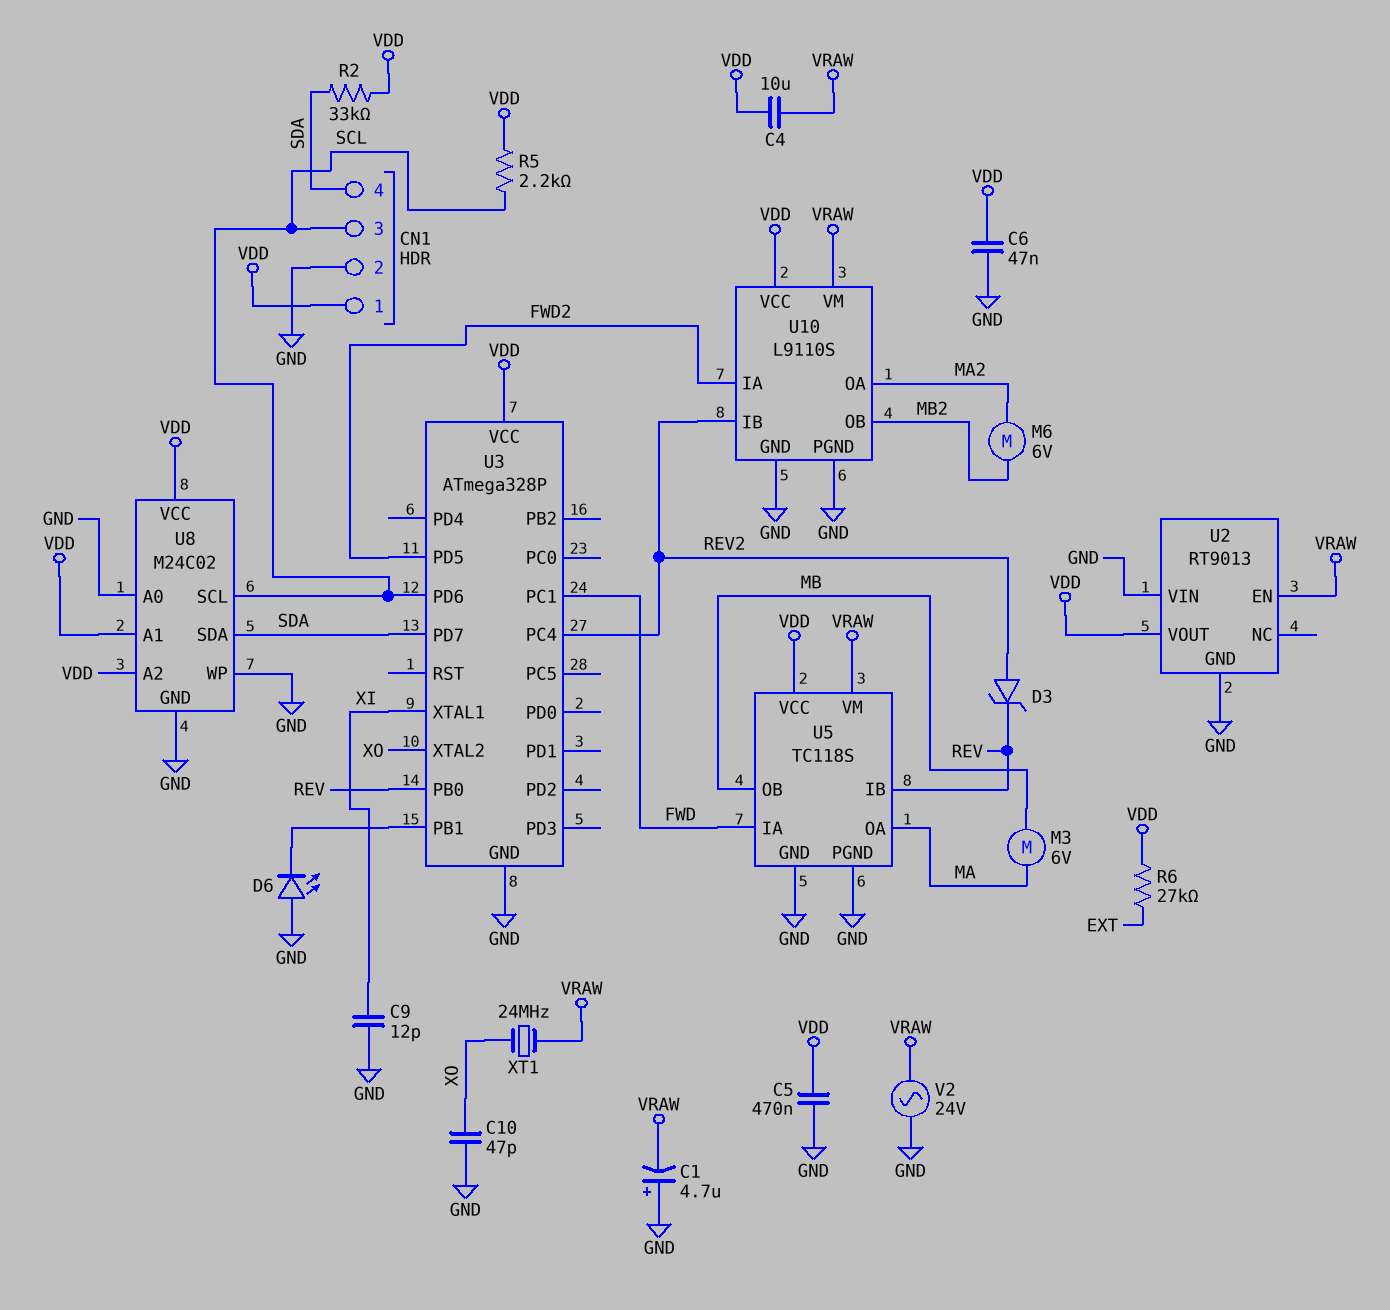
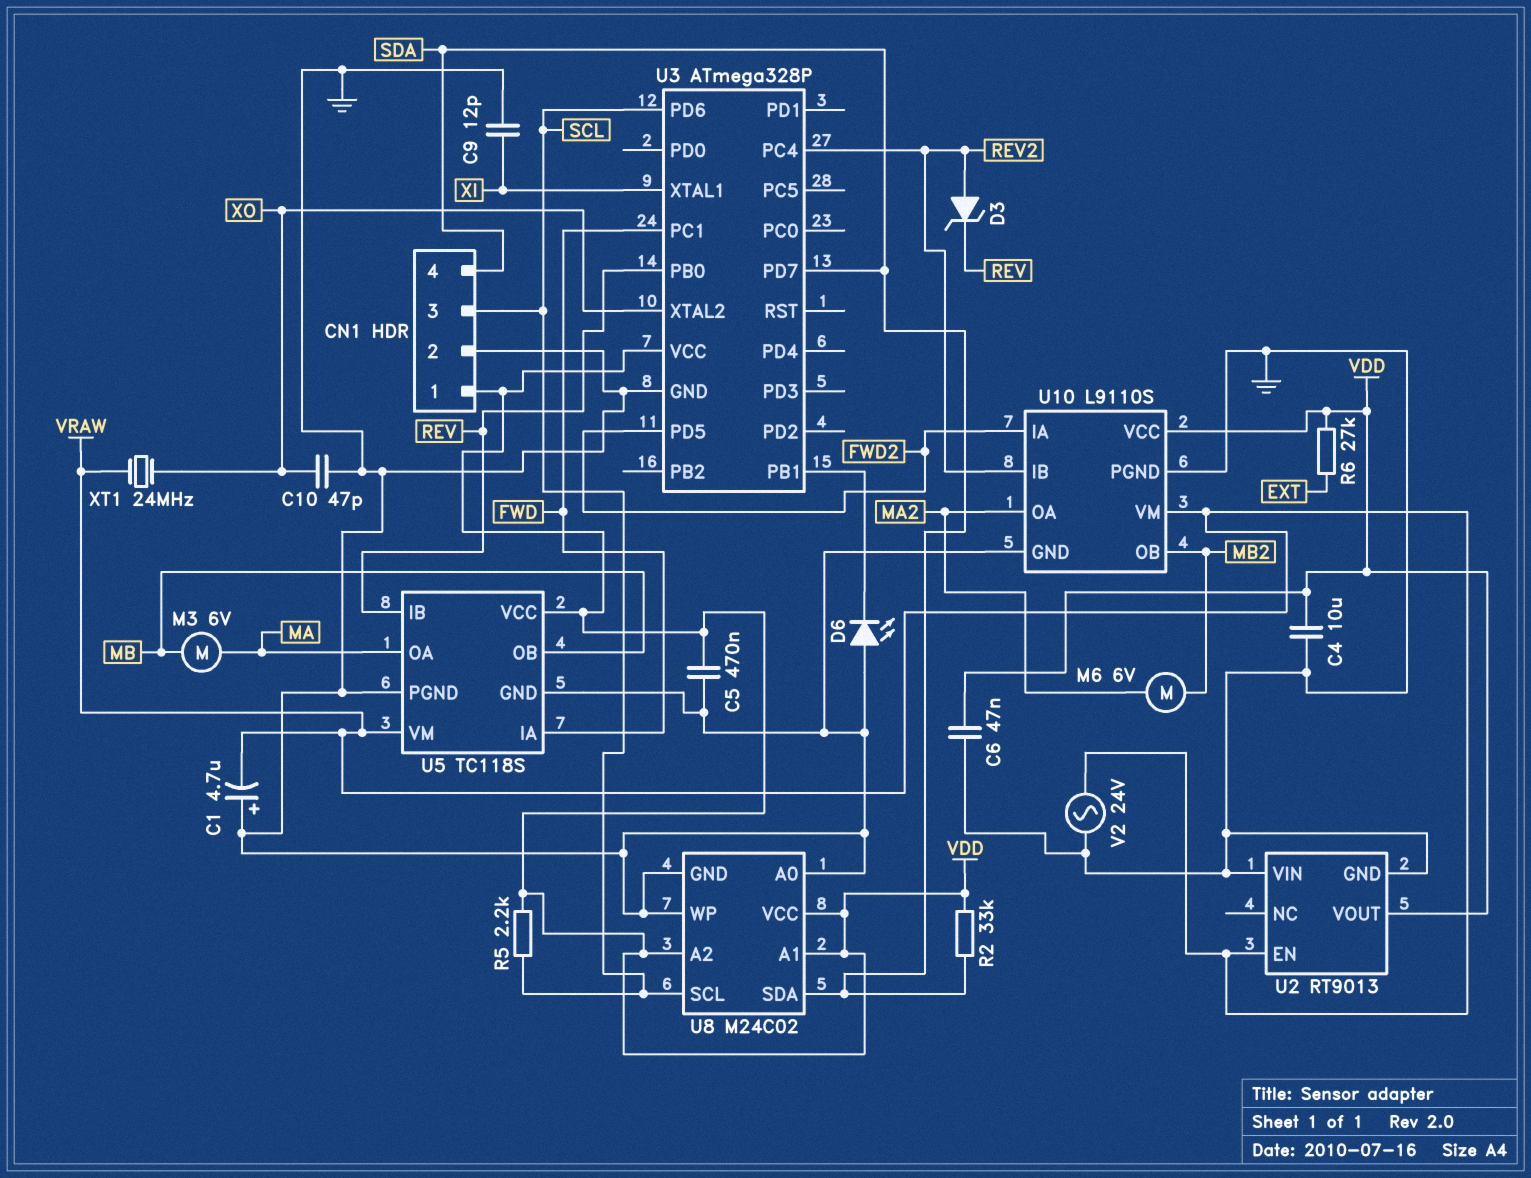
C4: 10uF (VDD, VRAW) -> 10uF (GND, VDD)

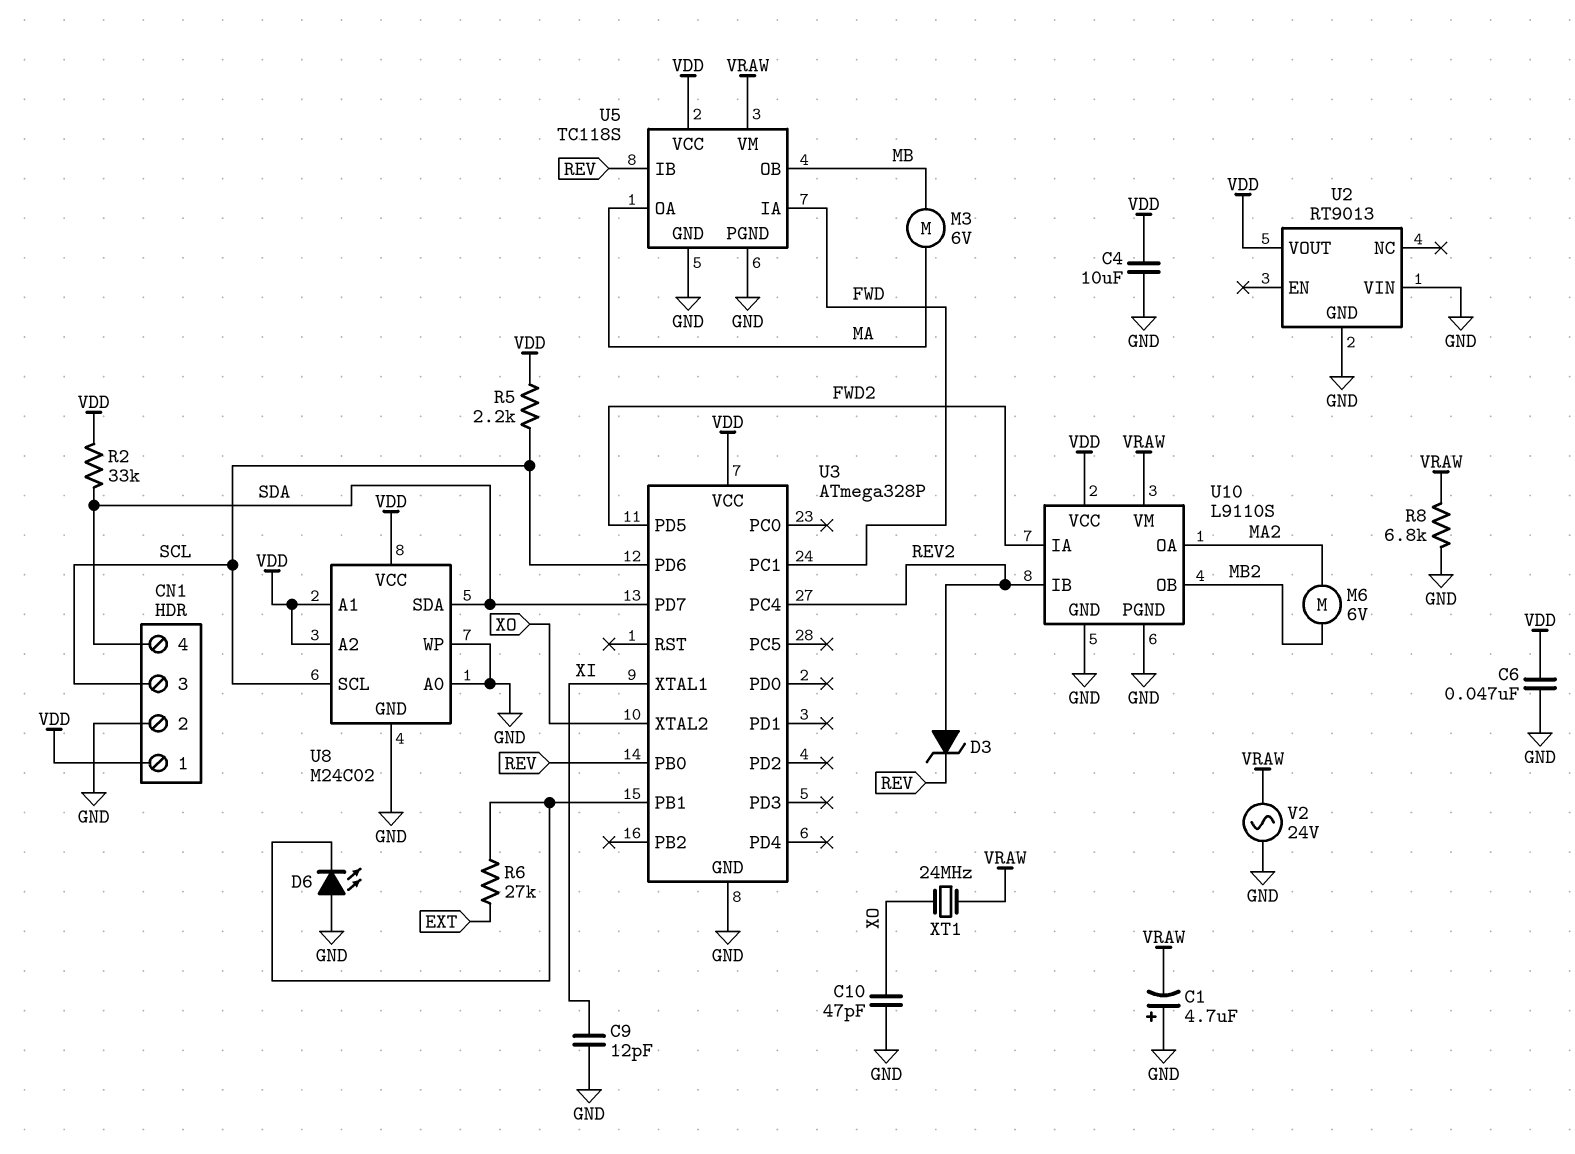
C5: 470nF (GND, VDD) -> none
R6: 27k (EXT, VDD) -> 27k (EXT, U3/PB1)
R8: none -> 6.8k (GND, VRAW)
U2 pin EN: VRAW -> none

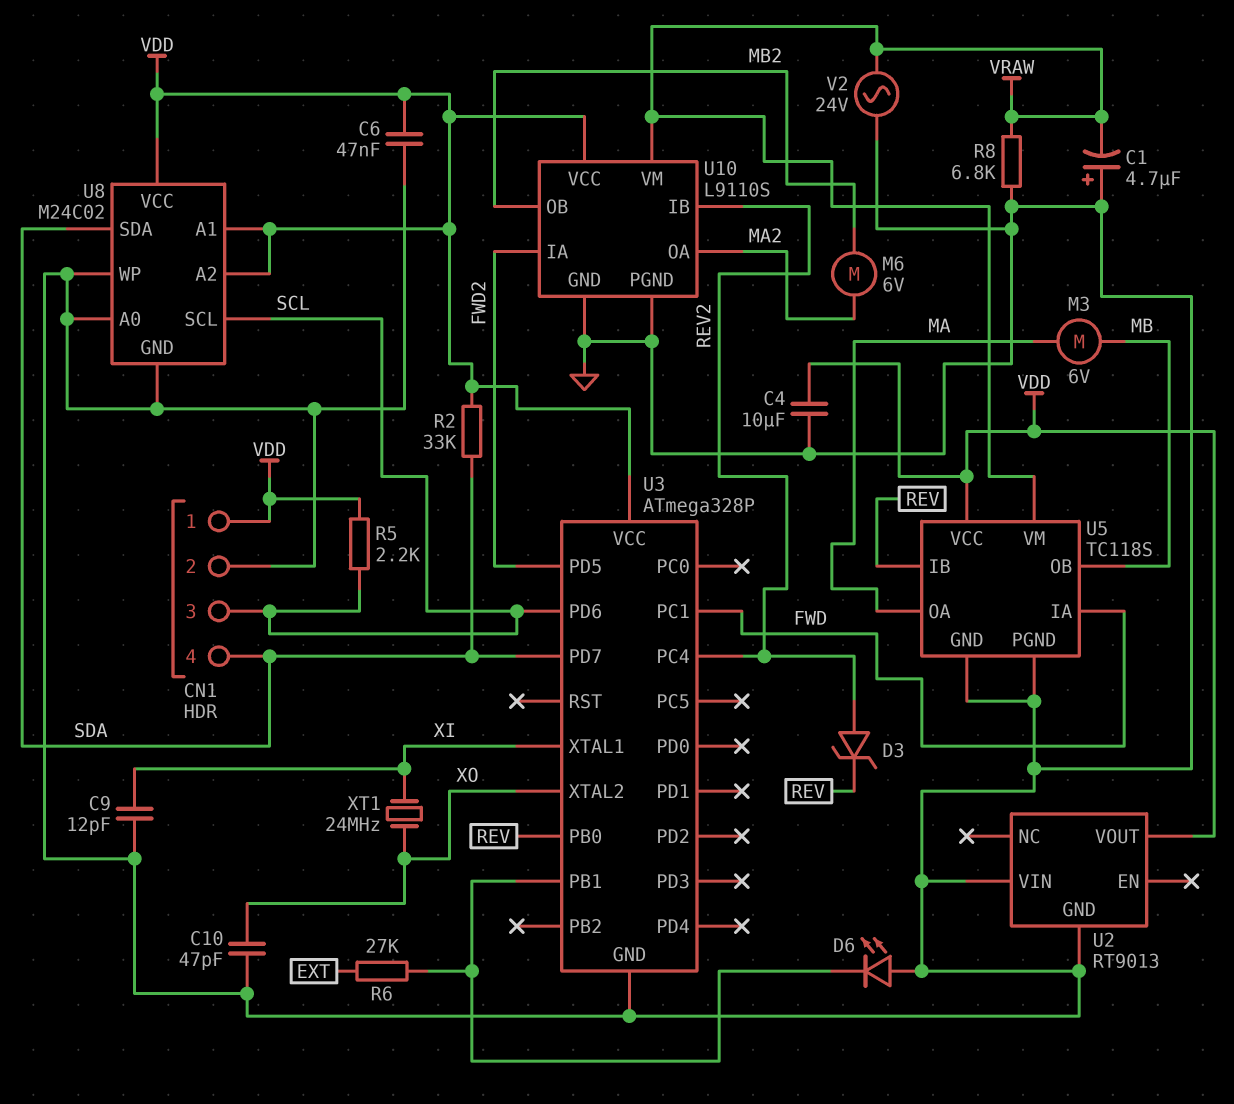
XT1: 24MHz (VRAW, XO) -> 24MHz (XI, XO)

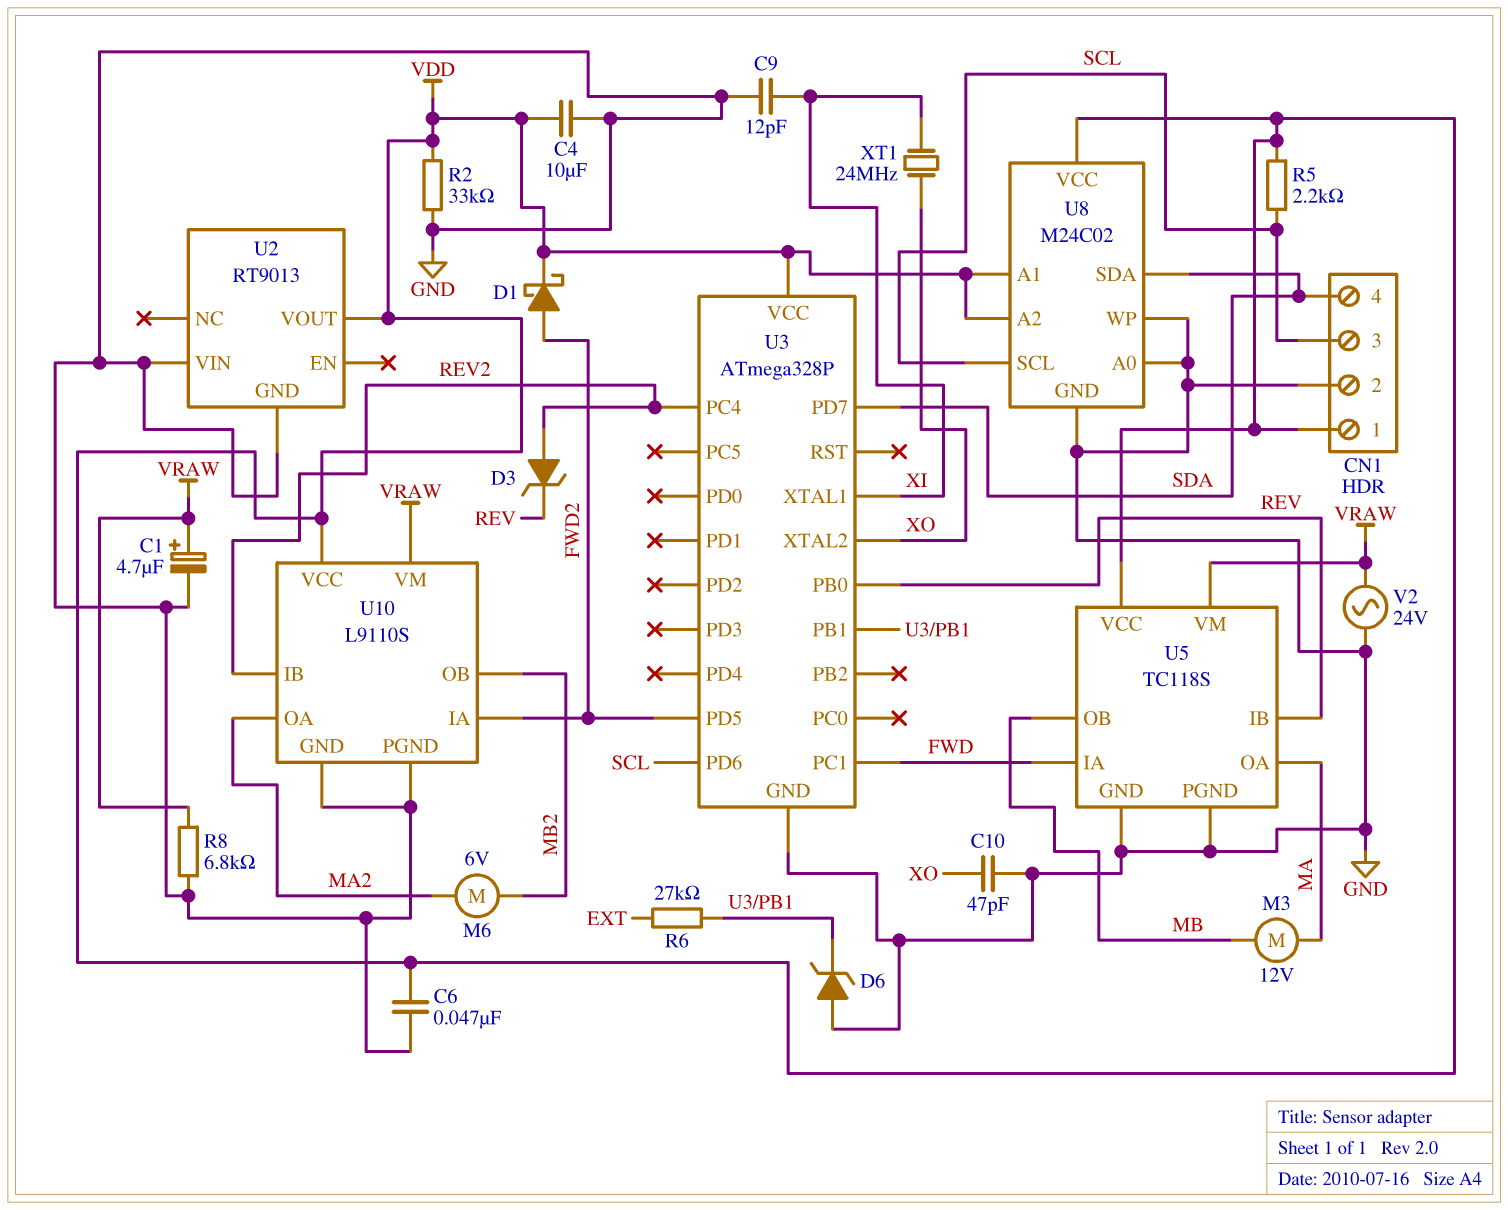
C1: 4.7uF (plus GND, minus VRAW) -> 4.7uF (plus VRAW, minus GND)
D1: none -> schottky (A FWD2, K VDD)
D6: LED (A GND, K U3/PB1) -> zener (A GND, K U3/PB1)
M3: motor 6V (MA, MB) -> motor 12V (MA, MB)
R2: 33k (SDA, VDD) -> 33k (GND, VDD)

